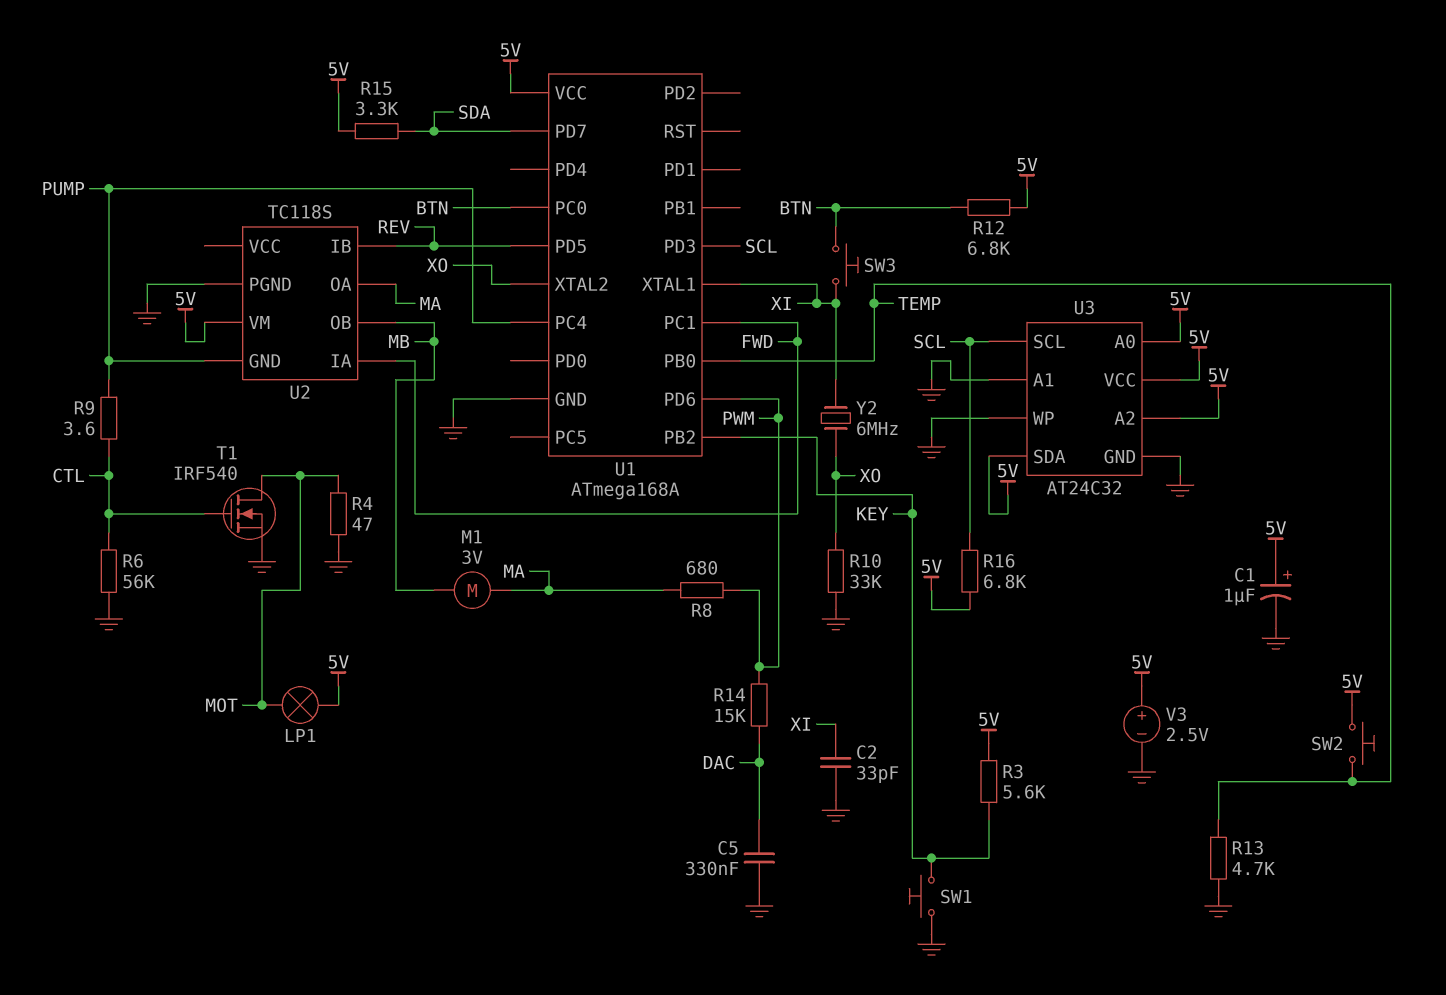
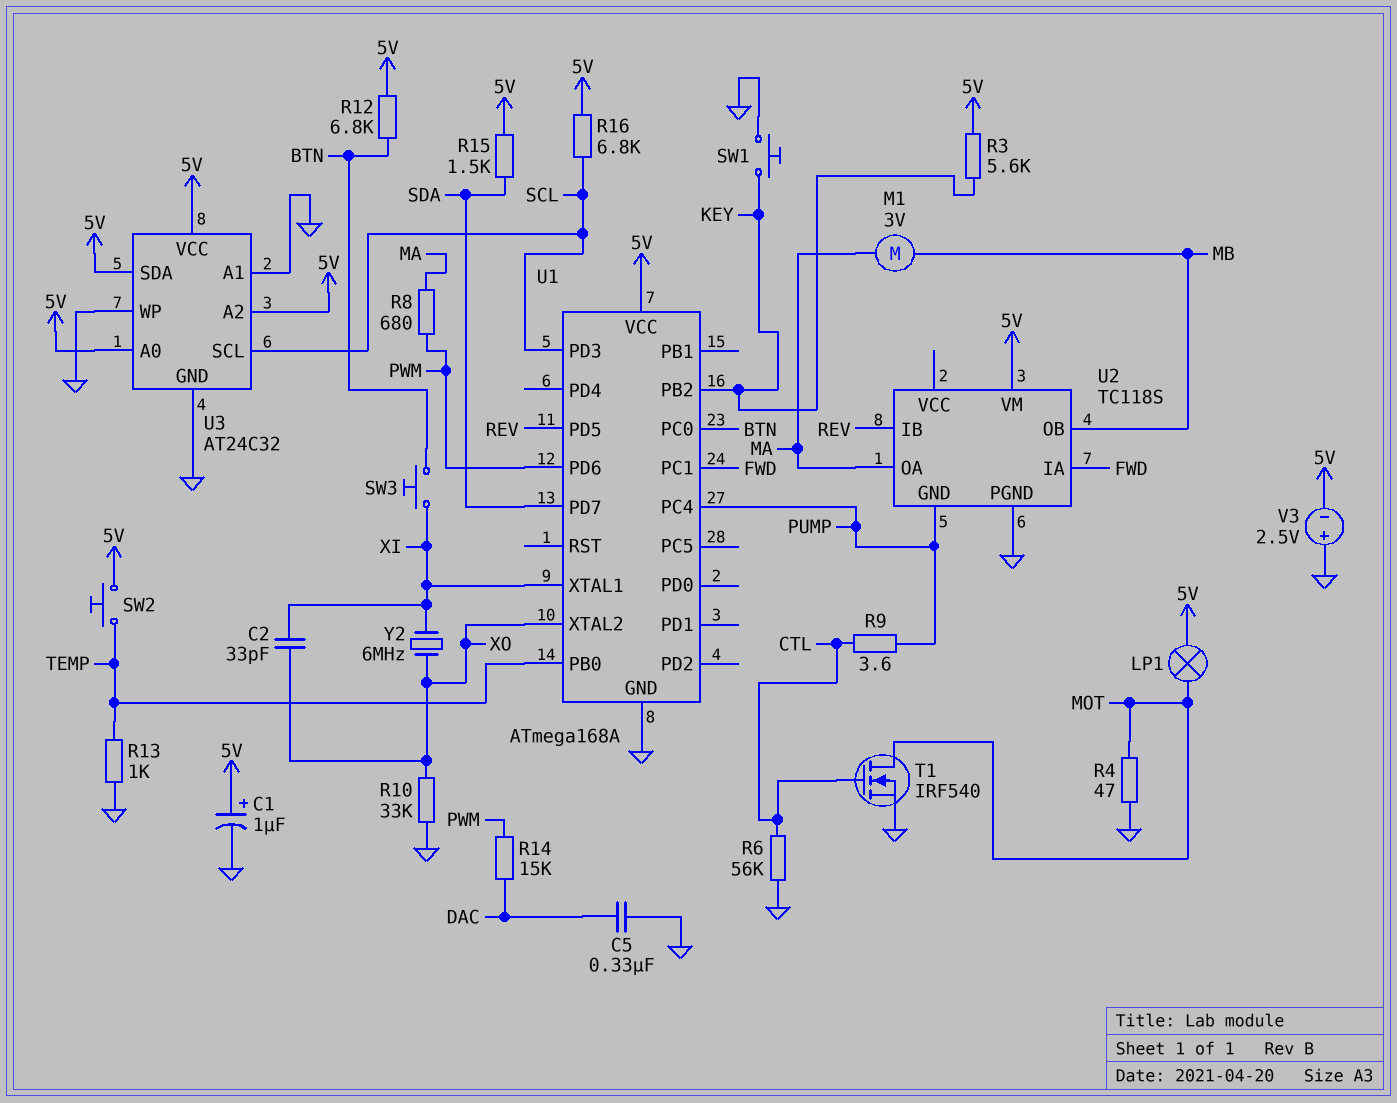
C2: 33pF (GND, XI) -> 33pF (XI, XO)
R13: 4.7k (GND, TEMP) -> 1k (GND, TEMP)
R15: 3.3k (5V, SDA) -> 1.5k (5V, SDA)
V3: 2.5V (plus 5V, minus GND) -> 2.5V (plus GND, minus 5V)

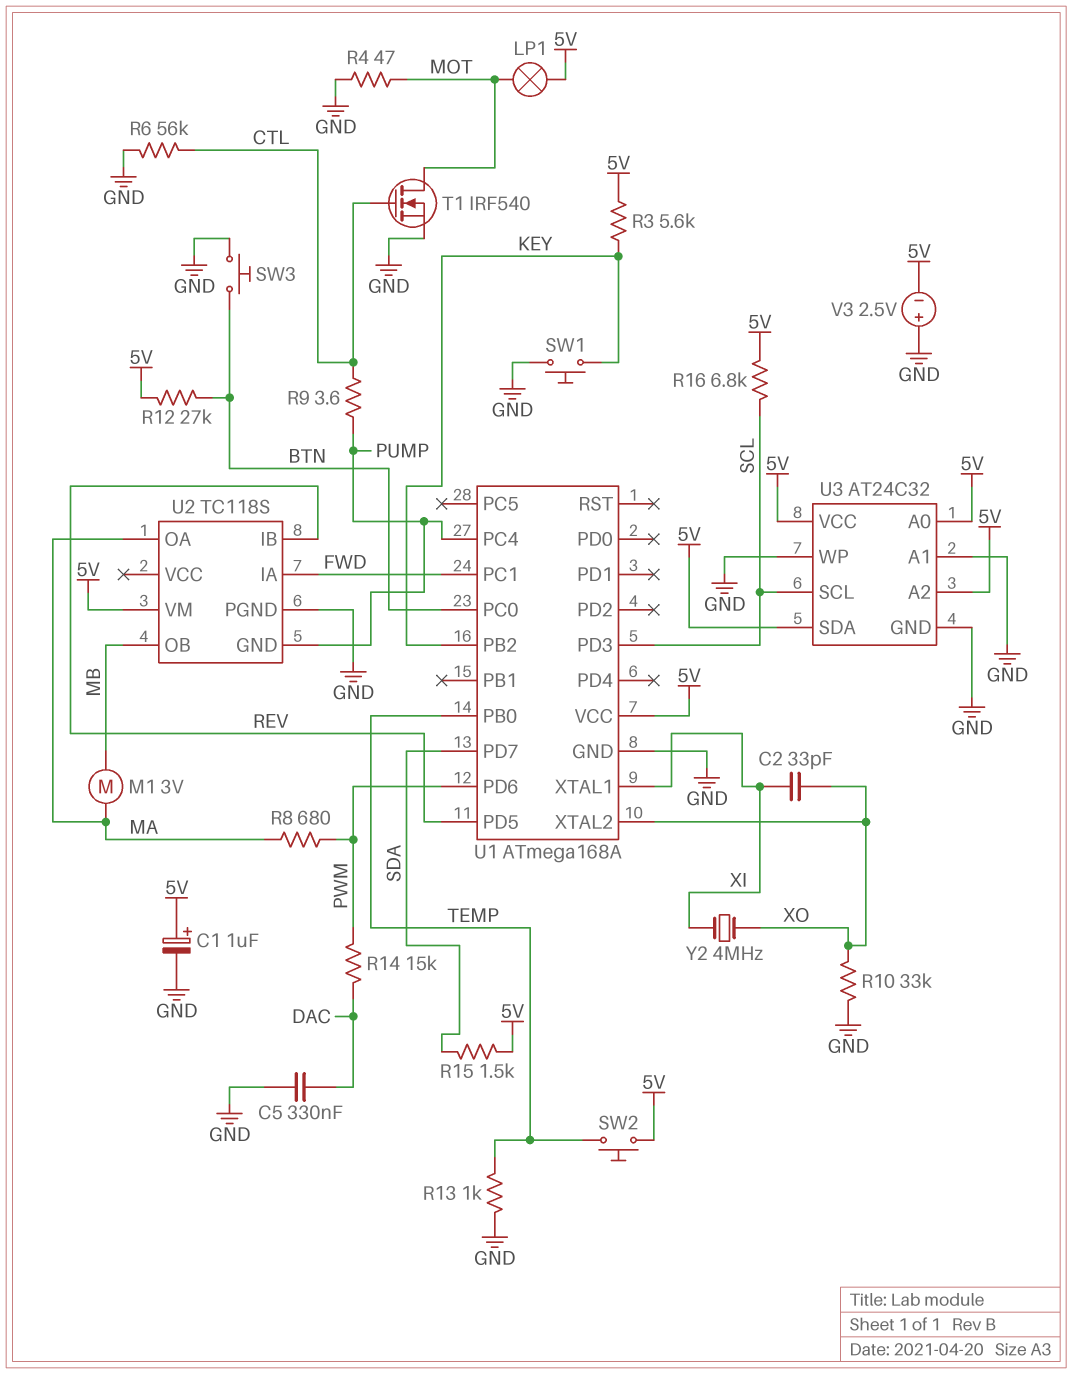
R12: 6.8k (5V, BTN) -> 27k (5V, BTN)
SW3: button (BTN, XI) -> button (BTN, GND)
Y2: 6MHz (XI, XO) -> 4MHz (XI, XO)

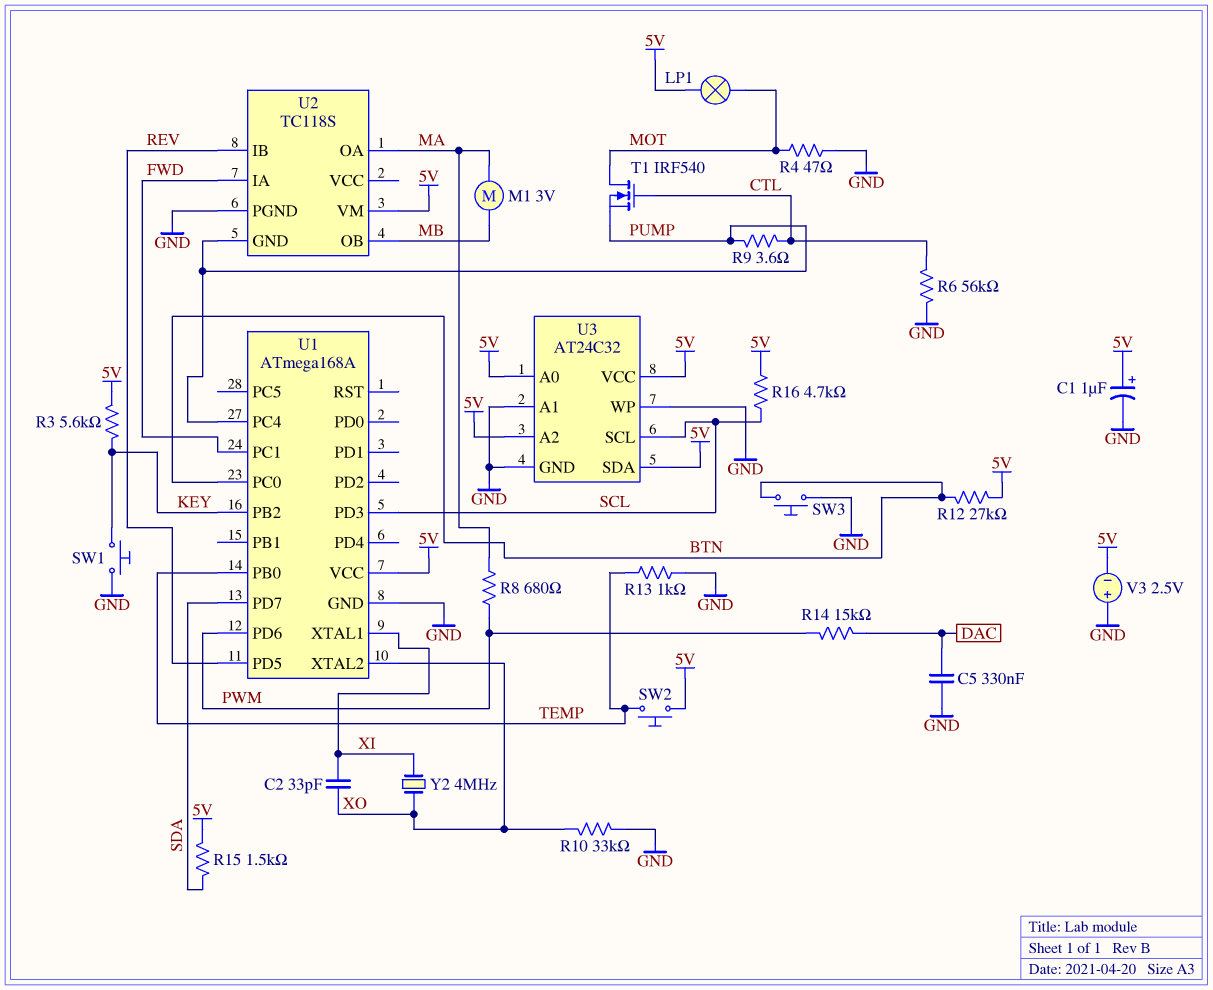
R16: 6.8k (5V, SCL) -> 4.7k (5V, SCL)
T1: NMOS IRF540 (G CTL, D MOT, S GND) -> NMOS IRF540 (G CTL, D MOT, S PUMP)

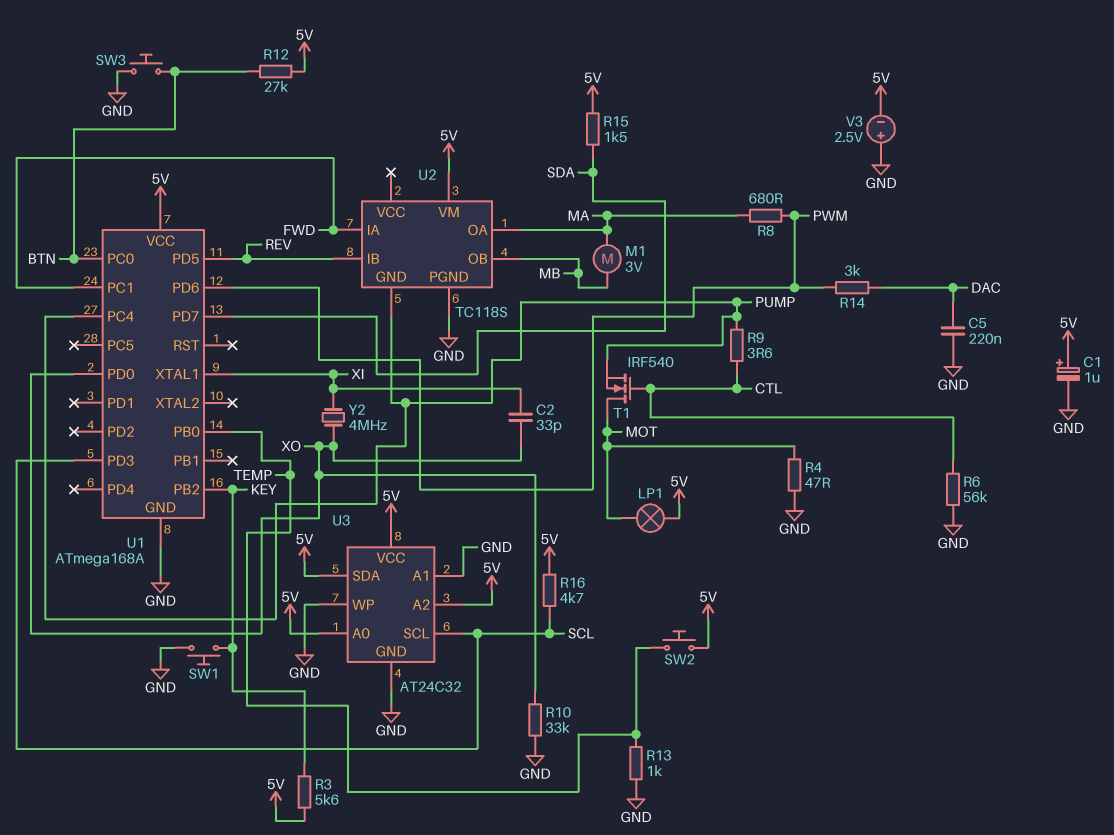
C5: 330nF (DAC, GND) -> 220nF (DAC, GND)
R14: 15k (DAC, PWM) -> 3k (DAC, PWM)
U1 pin PD0: none -> XO
U1 pin XTAL2: XO -> none

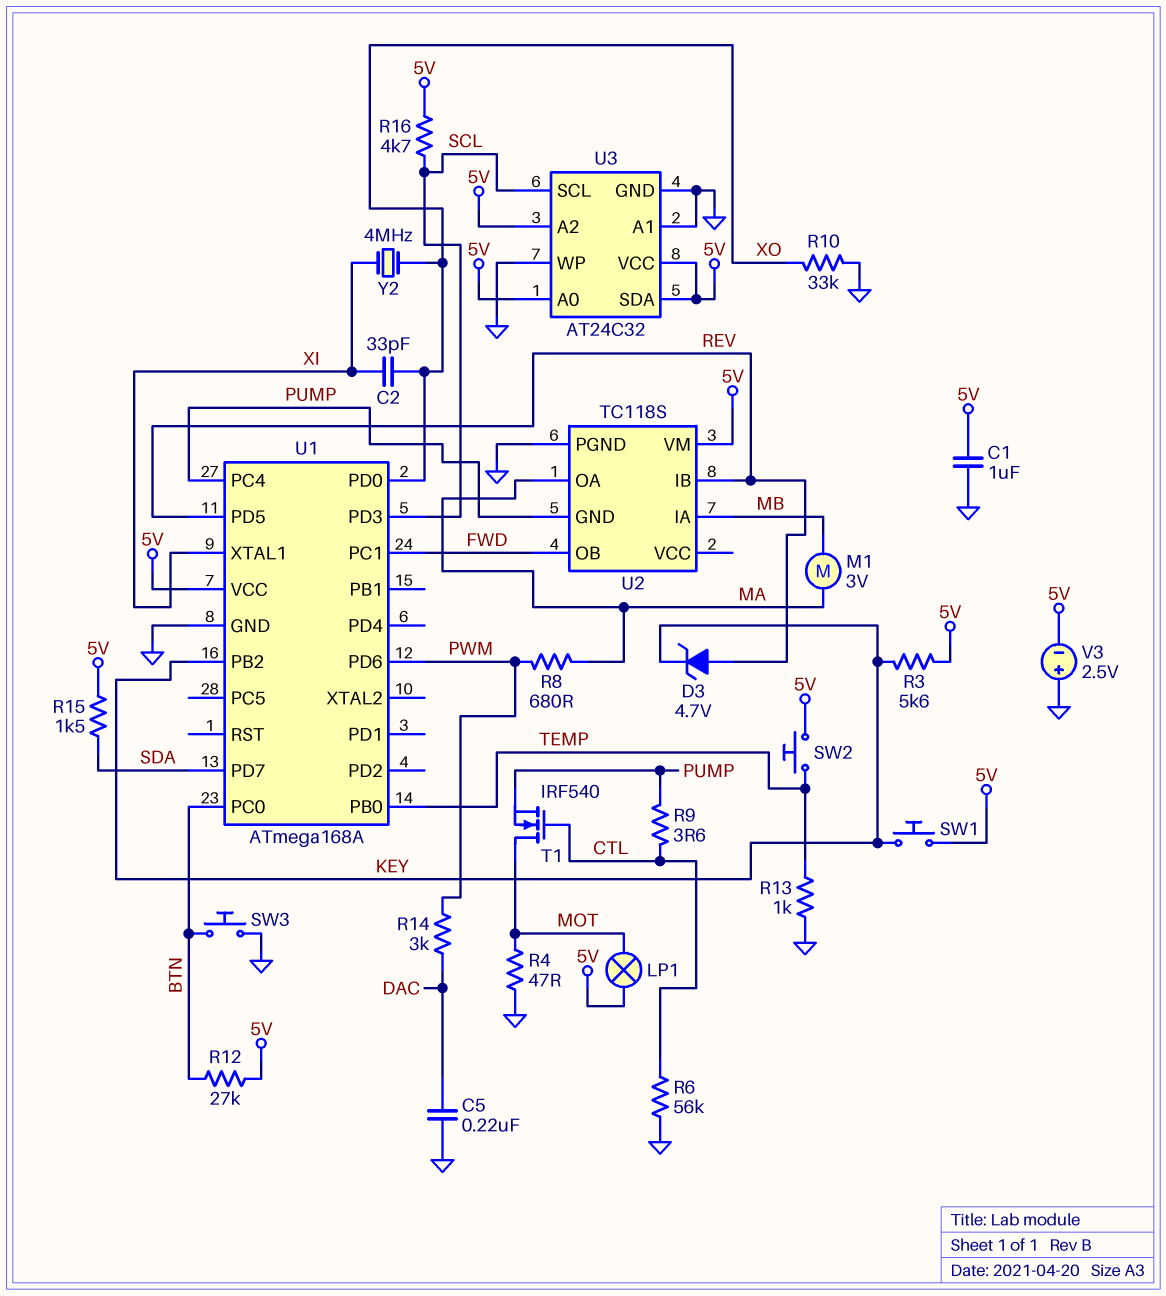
C1: 1uF (plus 5V, minus GND) -> 1uF (5V, GND)
D3: none -> zener 4.7V (A REV, K KEY)
SW1: button (GND, KEY) -> button (5V, KEY)
U2 pin IA: FWD -> MB
U2 pin OB: MB -> FWD

